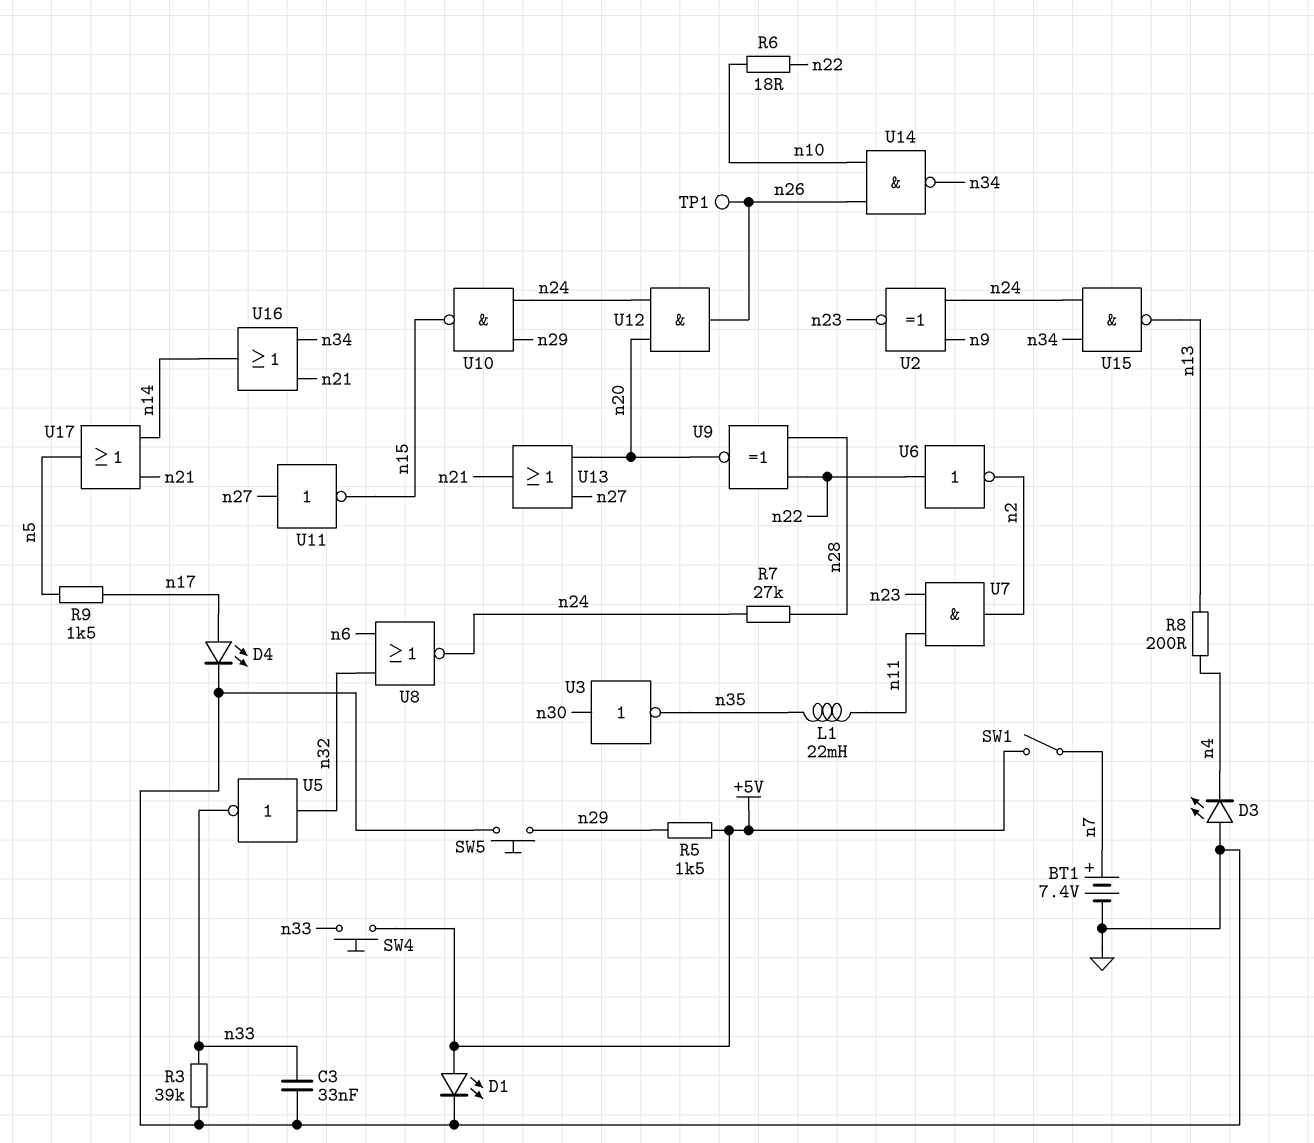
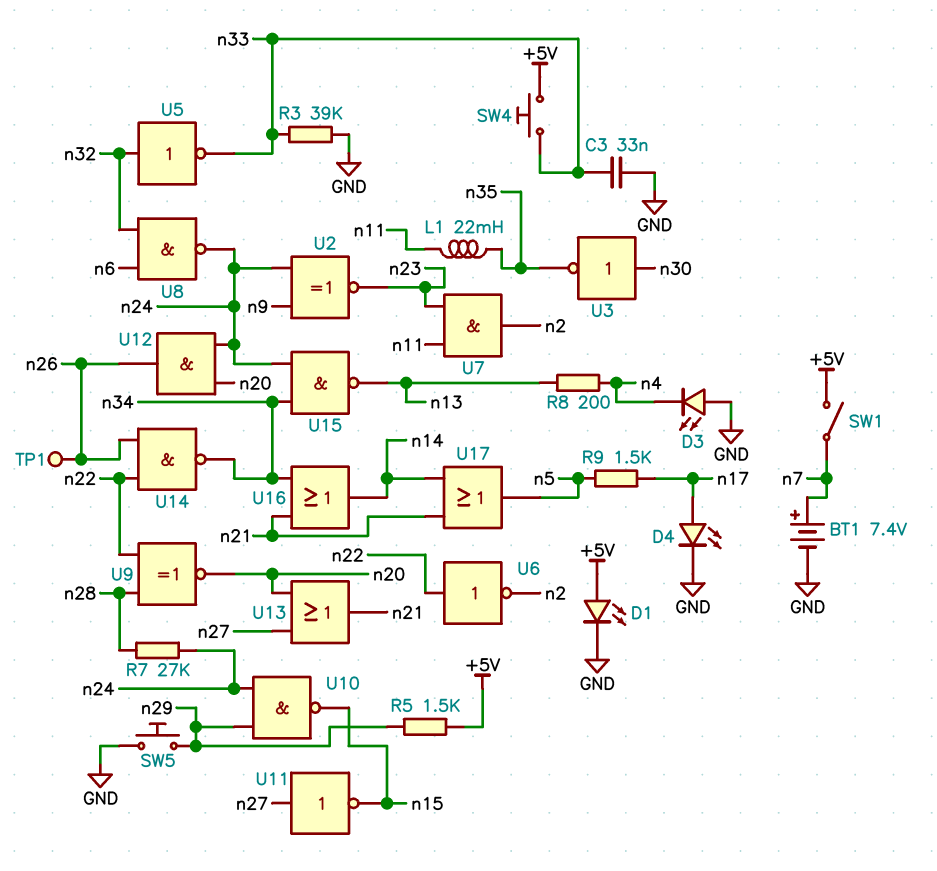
R6: 18 (n10, n22) -> none
U8: NOR (in n6, in n32, out n24) -> NAND (in n6, in n32, out n24)
U14: NAND (in n10, in n26, out n34) -> NAND (in n22, in n26, out n34)

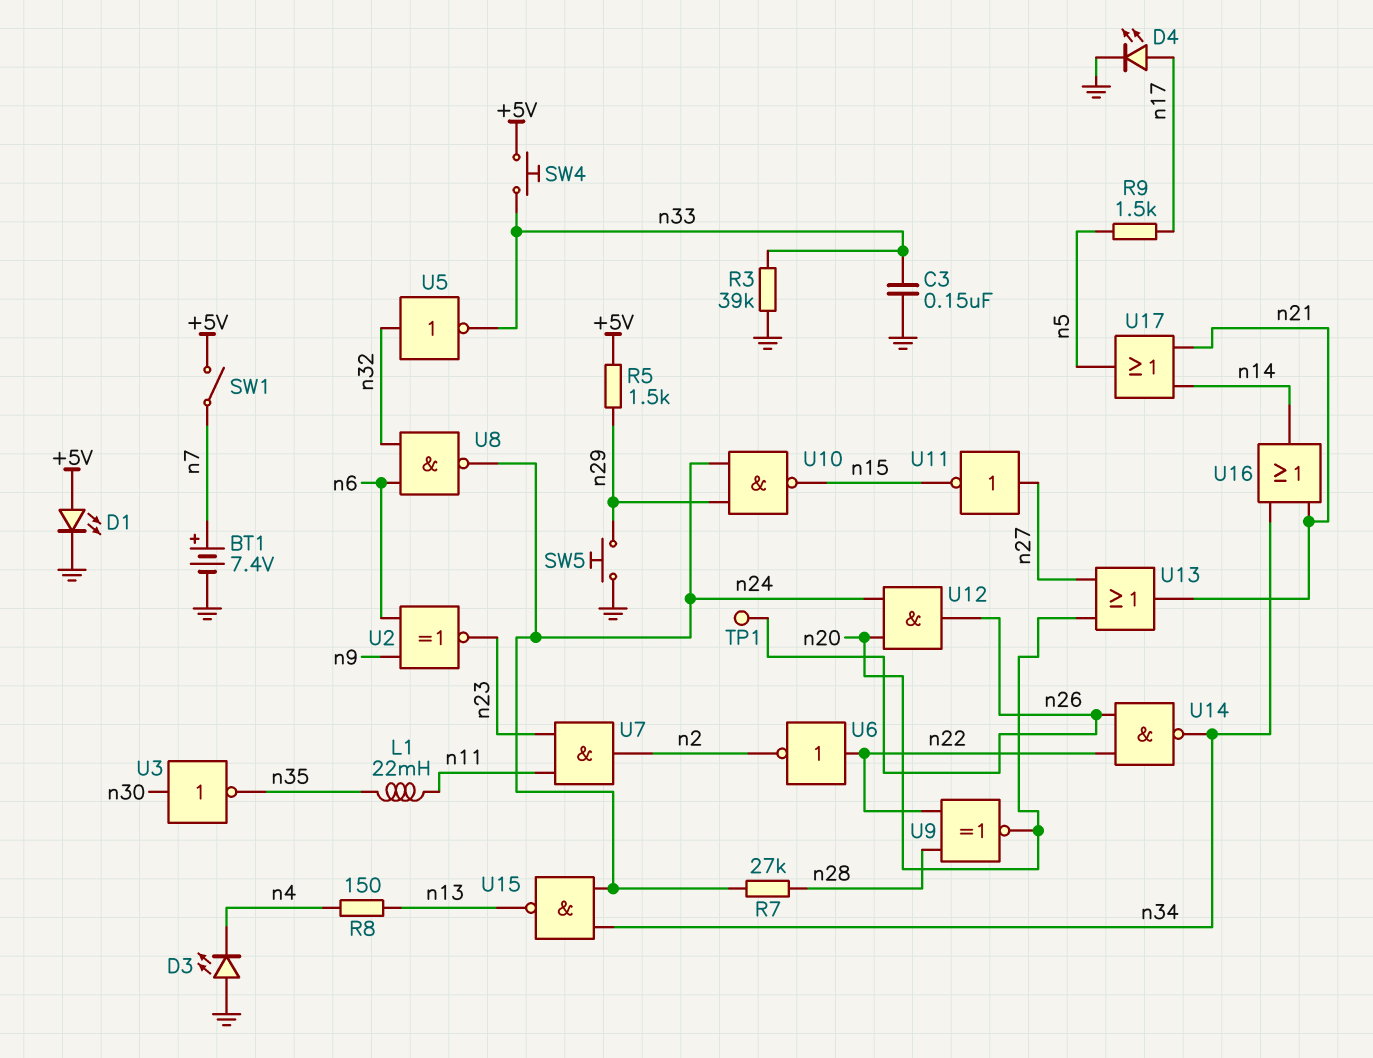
C3: 33nF (GND, n33) -> 150nF (GND, n33)
R8: 200 (n4, n13) -> 150 (n4, n13)
U2: XNOR (in n9, in n24, out n23) -> XNOR (in n6, in n9, out n23)

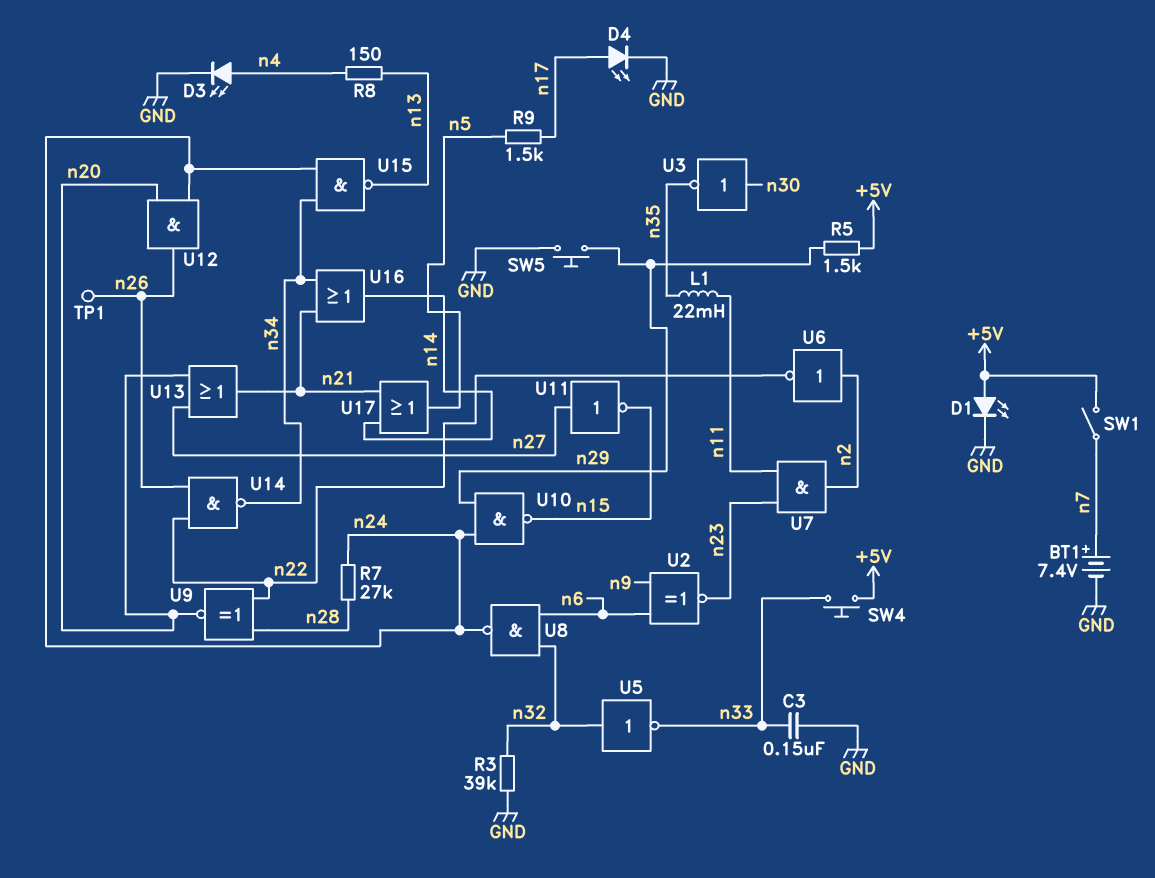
D3: LED (A GND, K n4) -> LED (A n4, K GND)
R3: 39k (GND, n33) -> 39k (GND, n32)
U6: NOT (in n22, out n2) -> NOT (in n2, out n22)

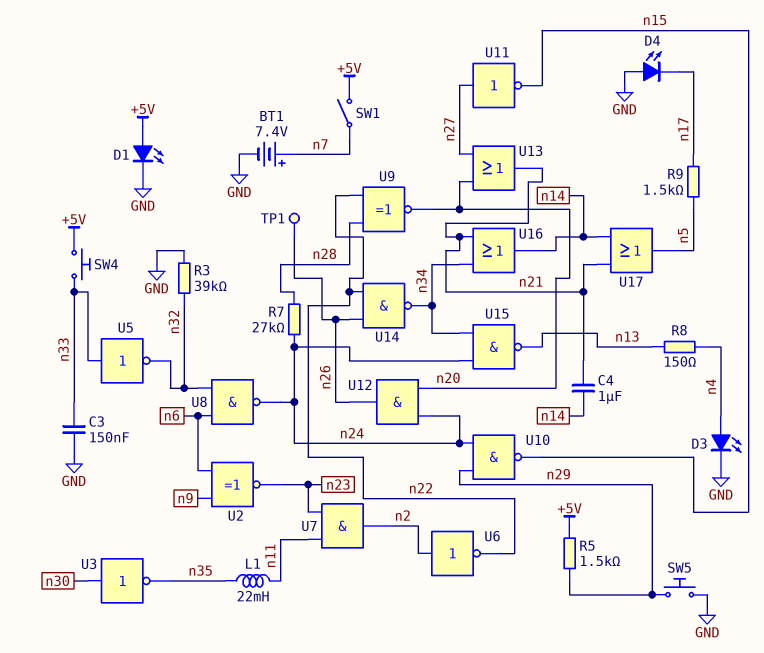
C4: none -> 1uF (n14, n21)
D4: LED (A n17, K GND) -> LED (A GND, K n17)
U5: NOT (in n32, out n33) -> NOT (in n33, out n32)

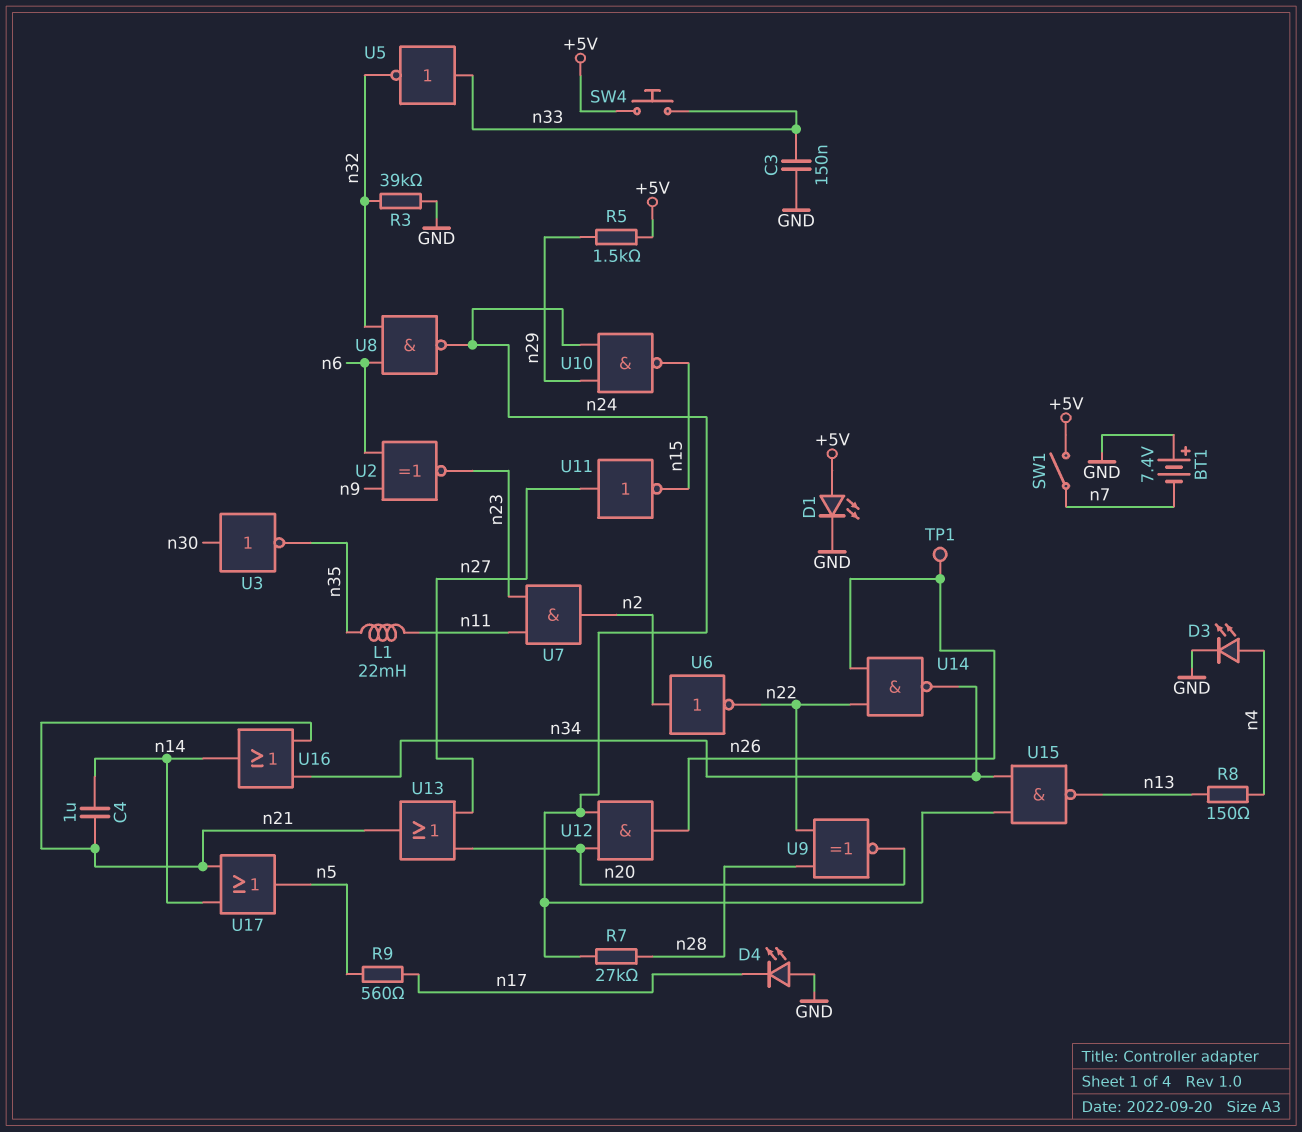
BT1: 7.4V (plus n7, minus GND) -> 7.4V (plus GND, minus n7)
R9: 1.5k (n5, n17) -> 560 (n5, n17)
SW5: button (GND, n29) -> none

